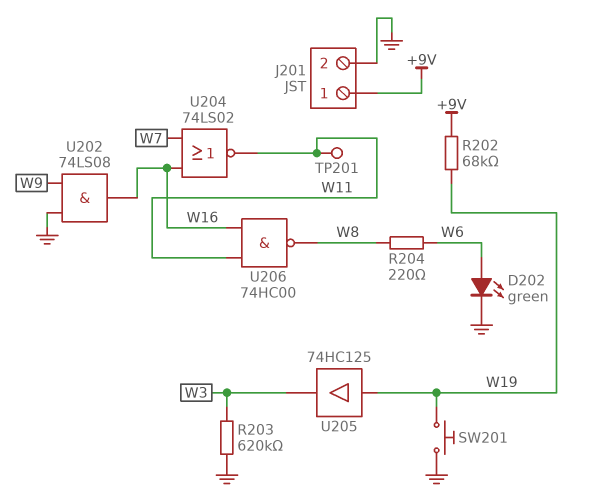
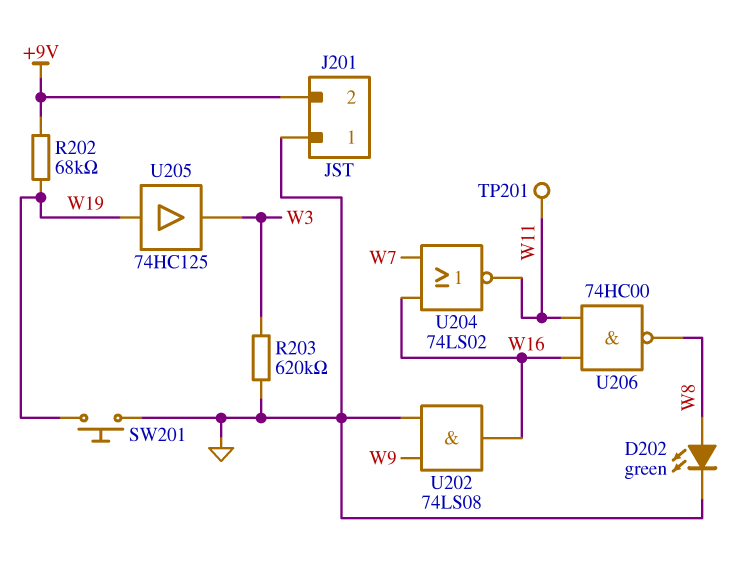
D202: LED green (A W6, K GND) -> LED green (A W8, K GND)
J201 pin 1: +9V -> GND
J201 pin 2: GND -> +9V
R204: 220 (W6, W8) -> none

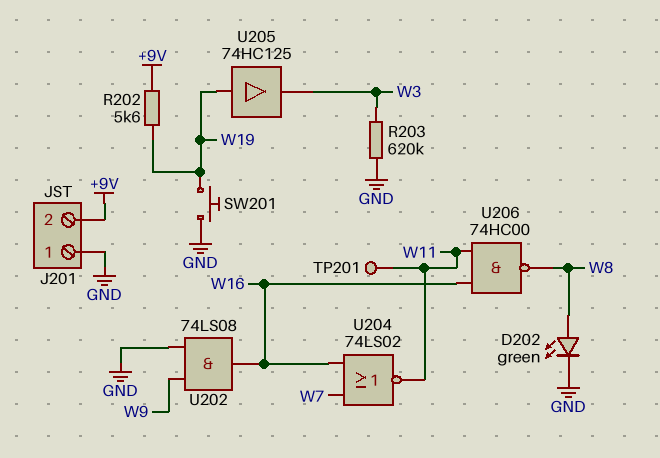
R202: 68k (+9V, W19) -> 5.6k (+9V, W19)

